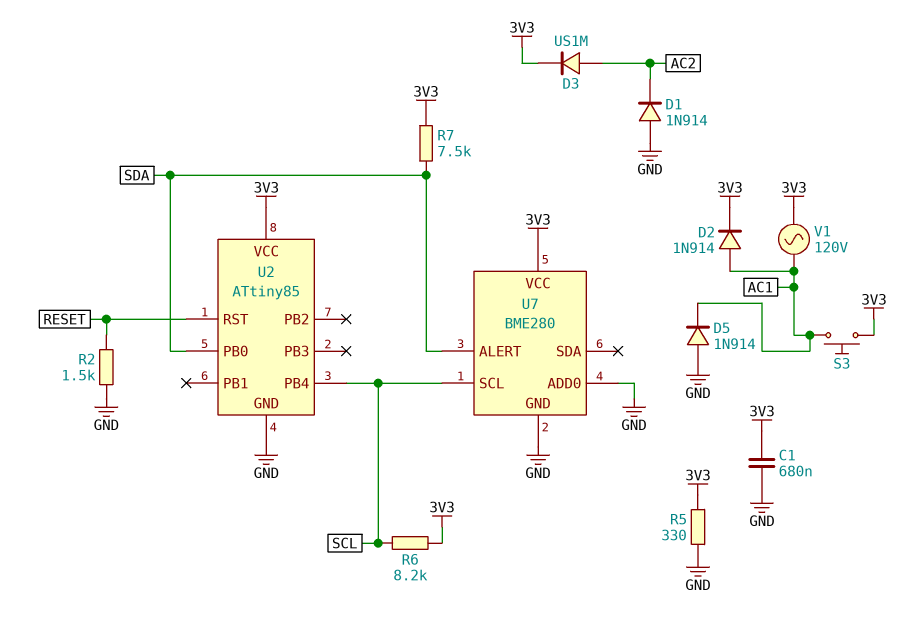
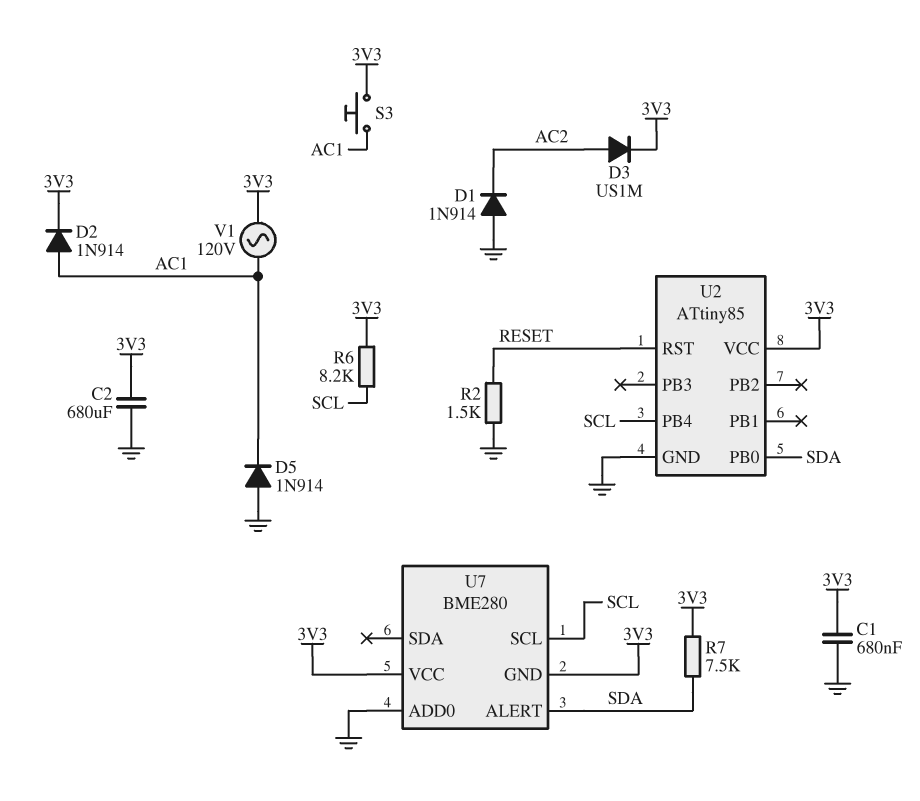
C2: none -> 680uF (3V3, GND)
R5: 330 (3V3, GND) -> none
U7 pin GND: GND -> 3V3

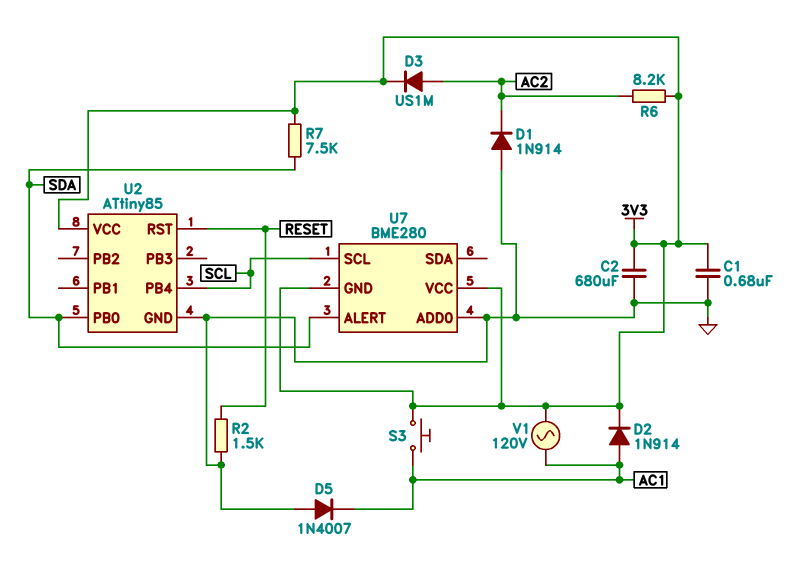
D5: diode 1N914 (A GND, K AC1) -> diode 1N4007 (A GND, K AC1)
R6: 8.2k (3V3, SCL) -> 8.2k (3V3, AC2)

